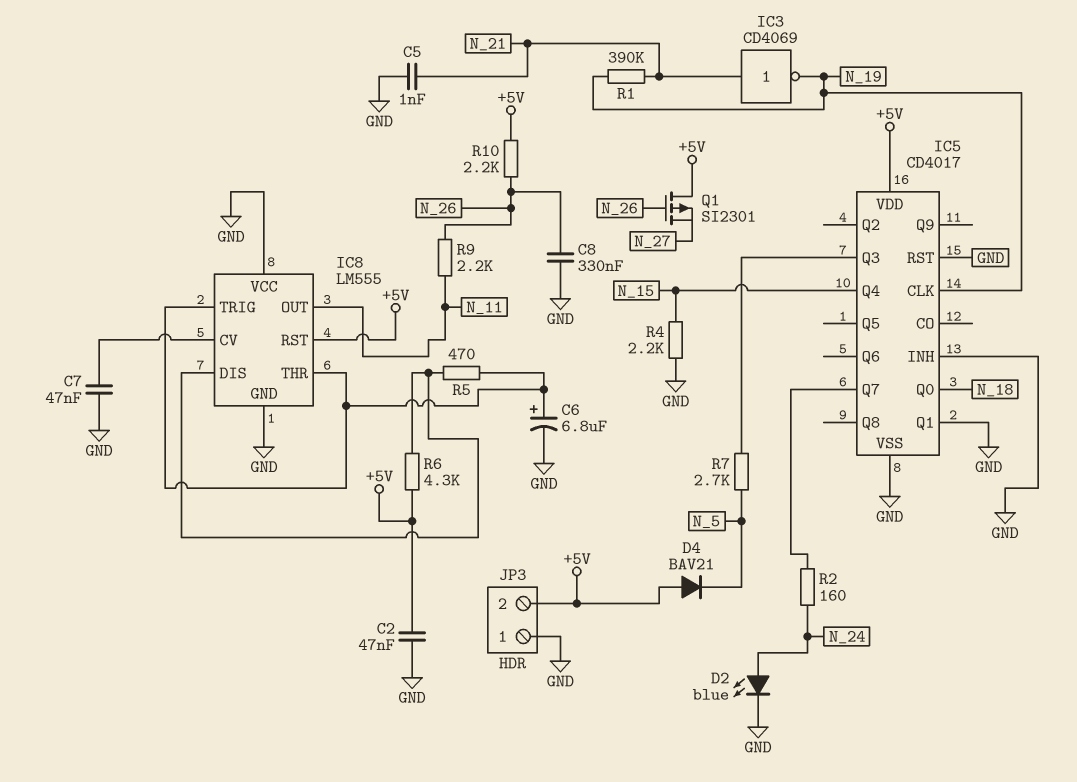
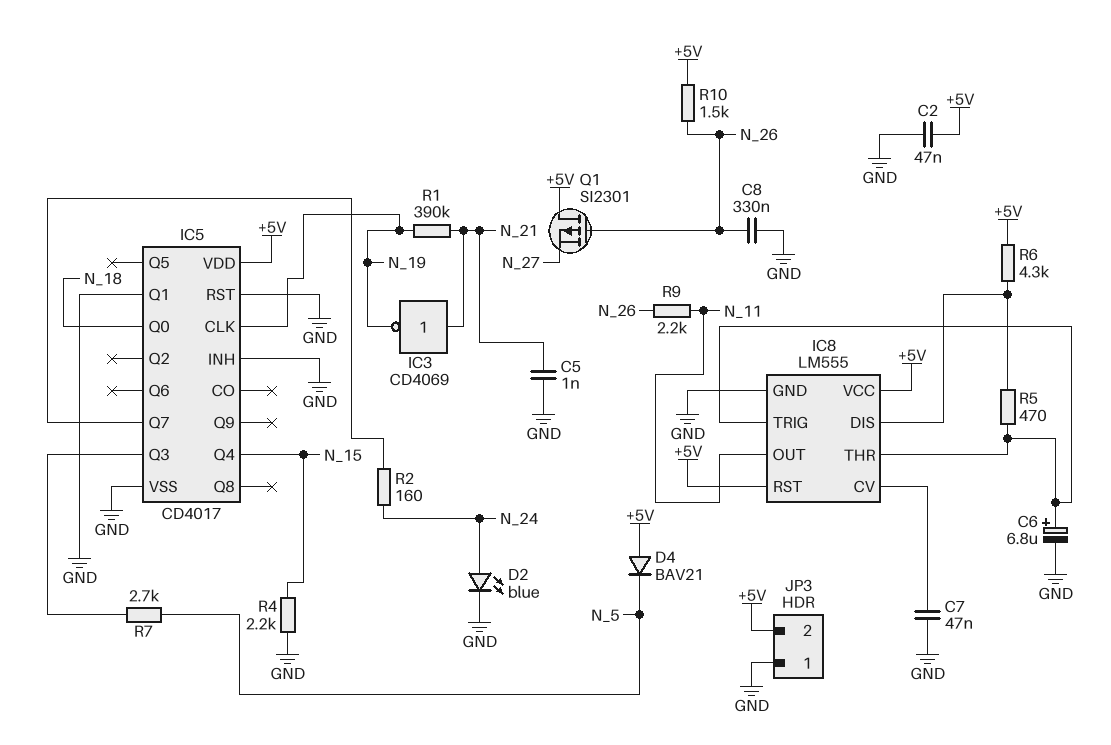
IC8 pin VCC: GND -> +5V
R10: 2.2k (+5V, N_26) -> 1.5k (+5V, N_26)

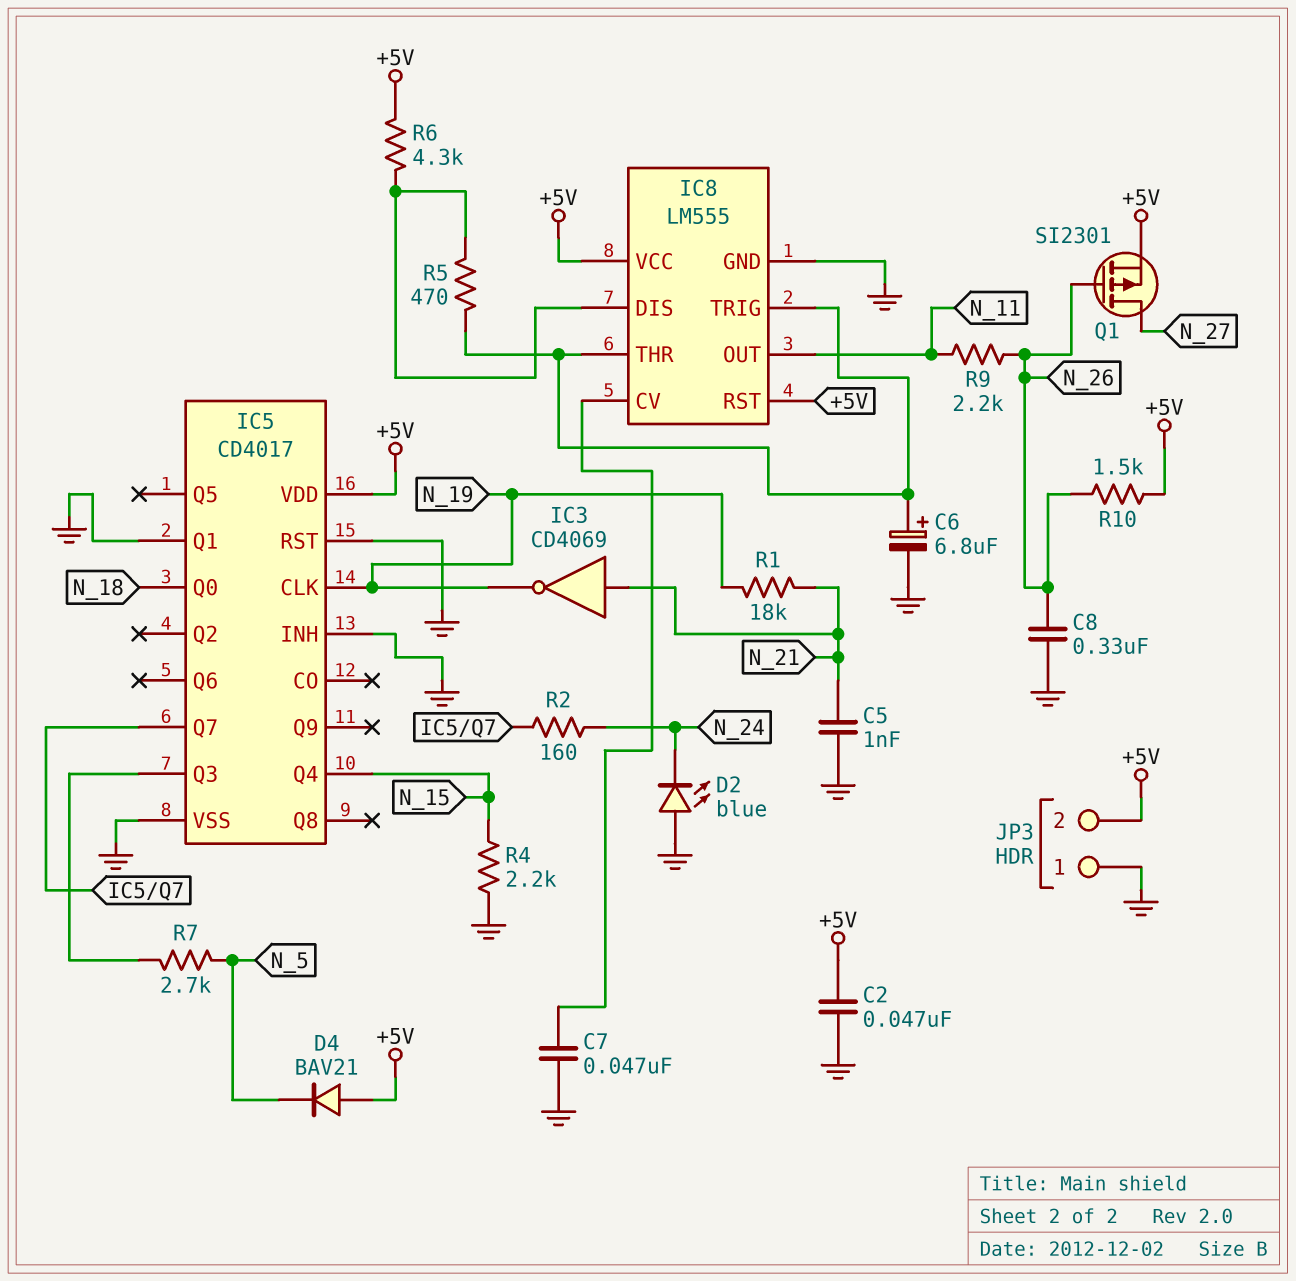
D2: LED blue (A N_24, K GND) -> LED blue (A GND, K N_24)
Q1: PMOS SI2301 (G N_26, D +5V, S N_27) -> PMOS SI2301 (G N_26, D N_27, S +5V)
R1: 390k (N_19, N_21) -> 18k (N_19, N_21)

